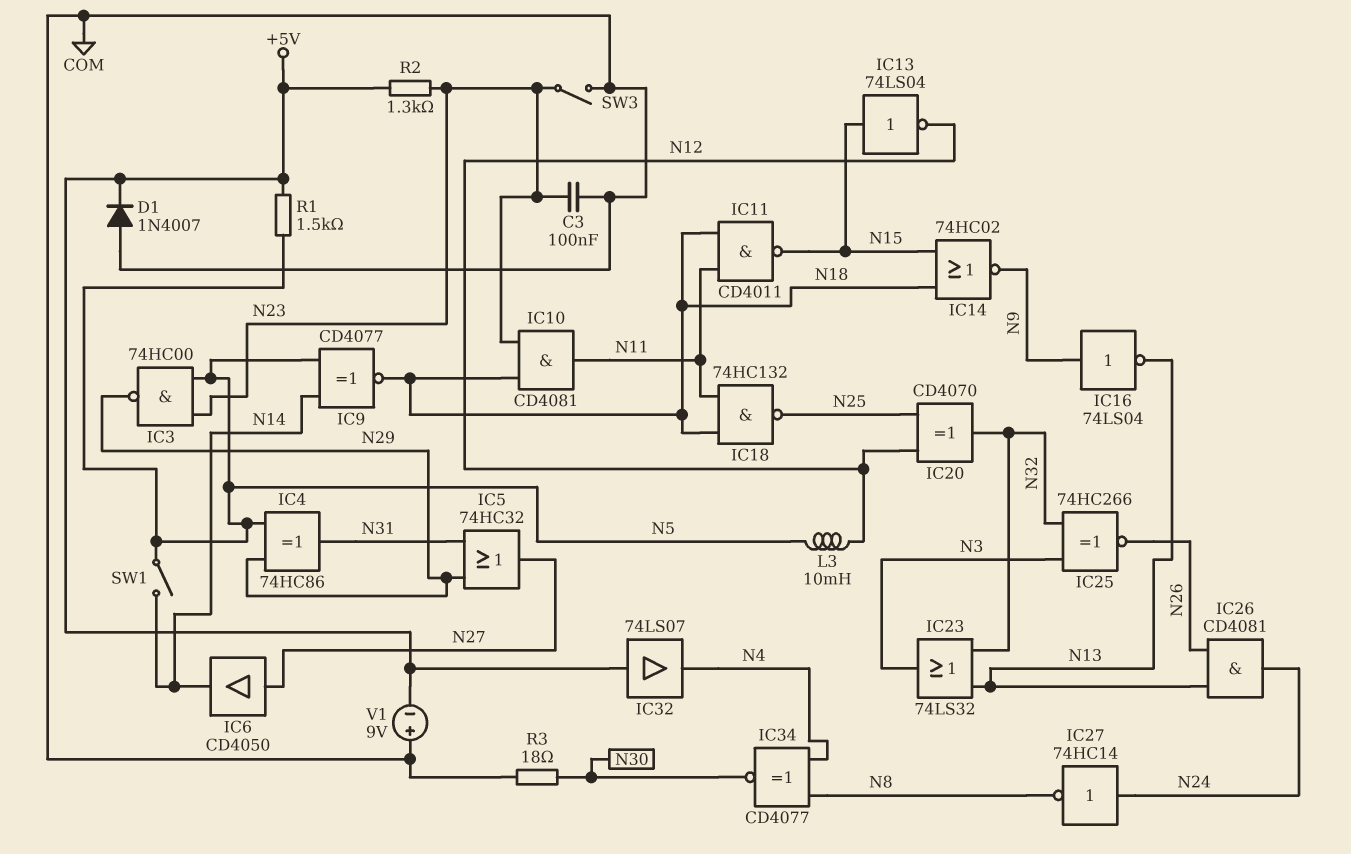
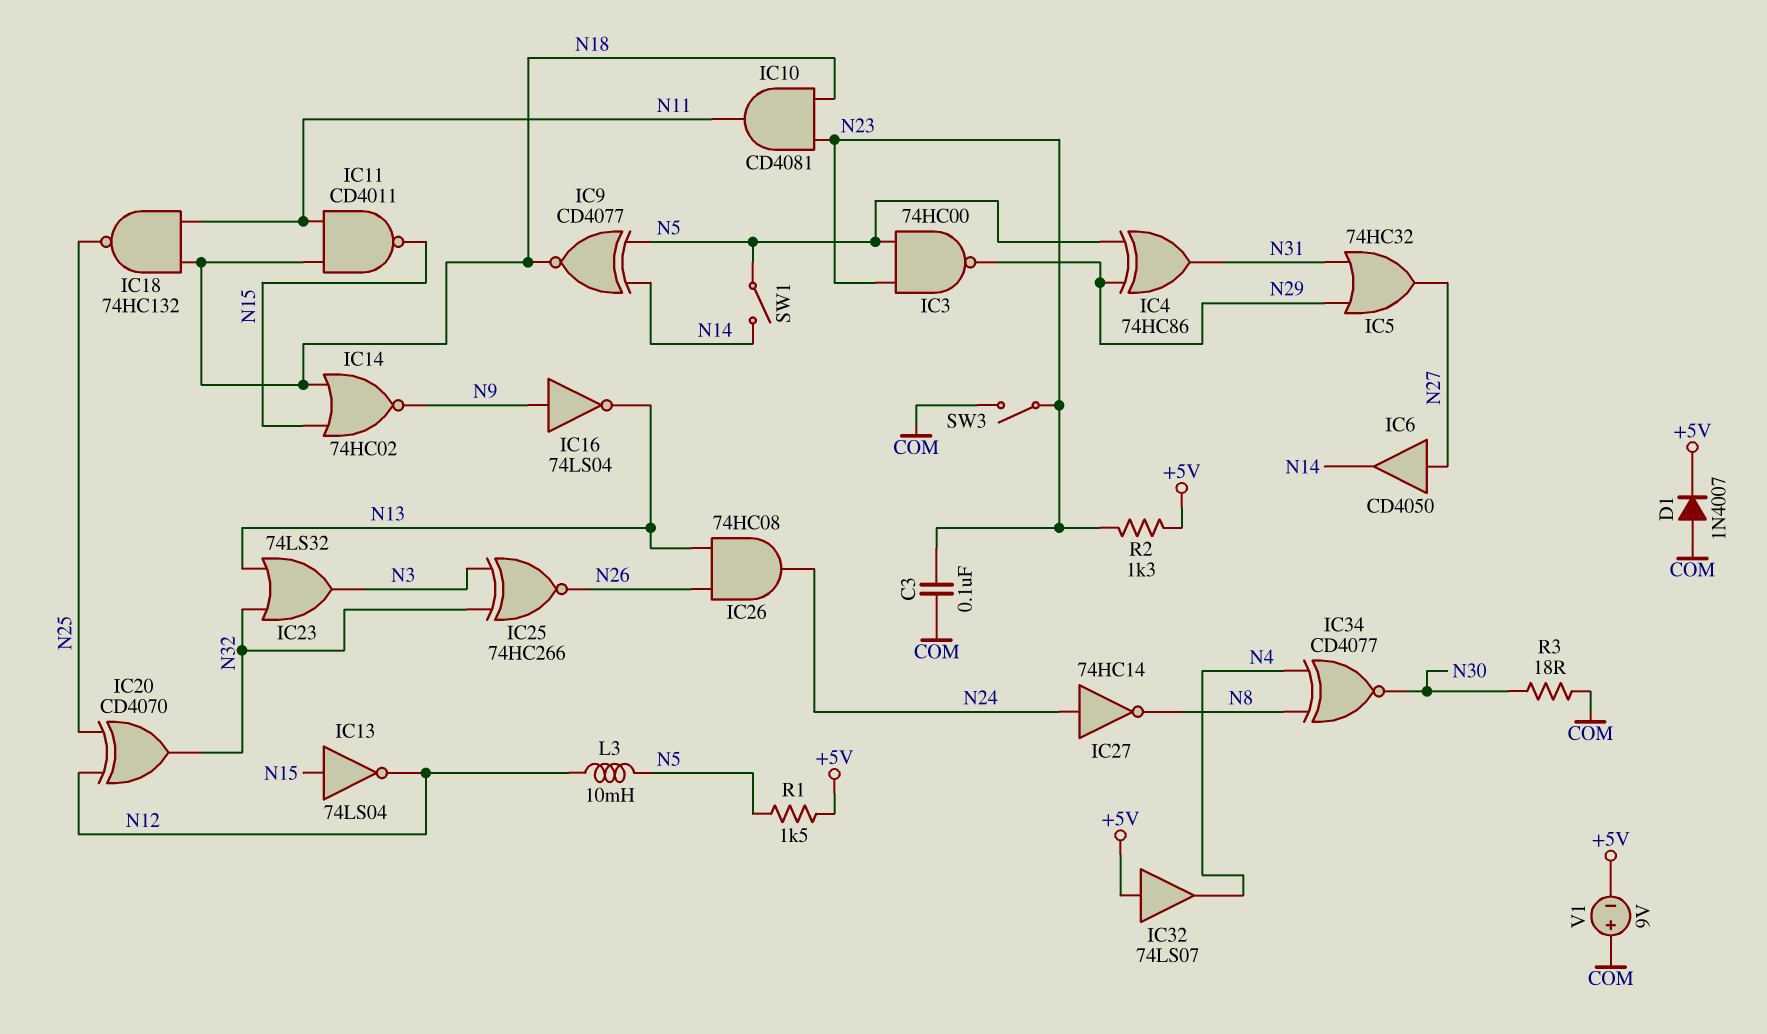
IC26: AND CD4081 (in N13, in N26, out N24) -> AND 74HC08 (in N13, in N26, out N24)

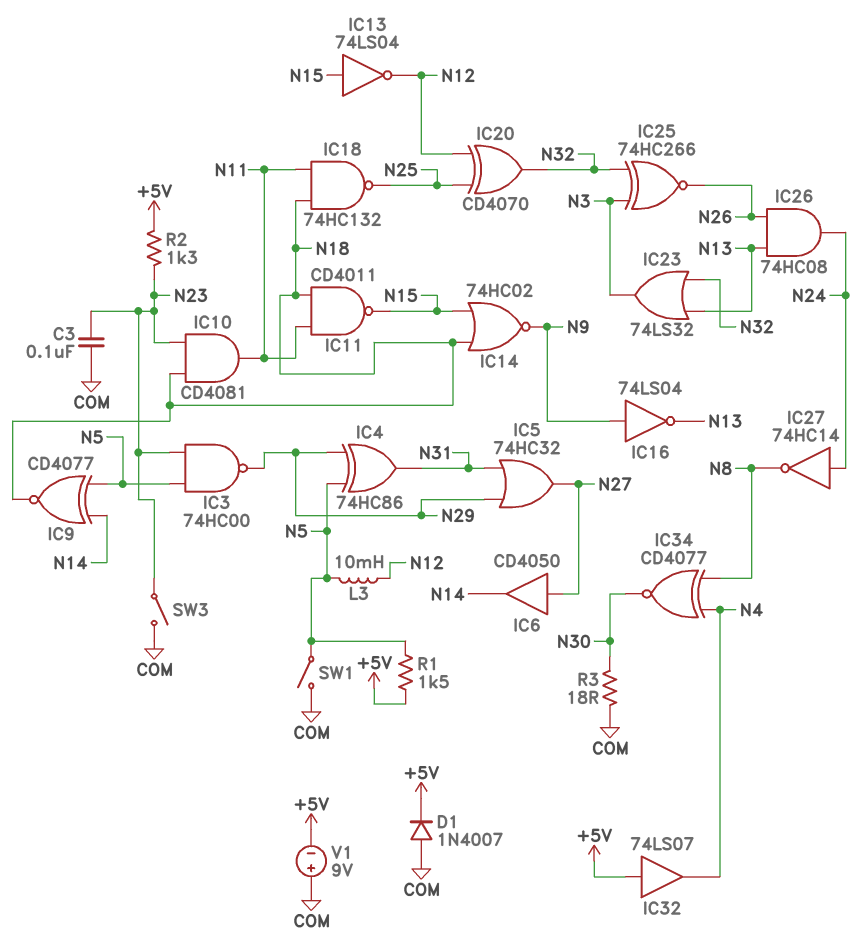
SW1: switch (N5, N14) -> switch (COM, N5)

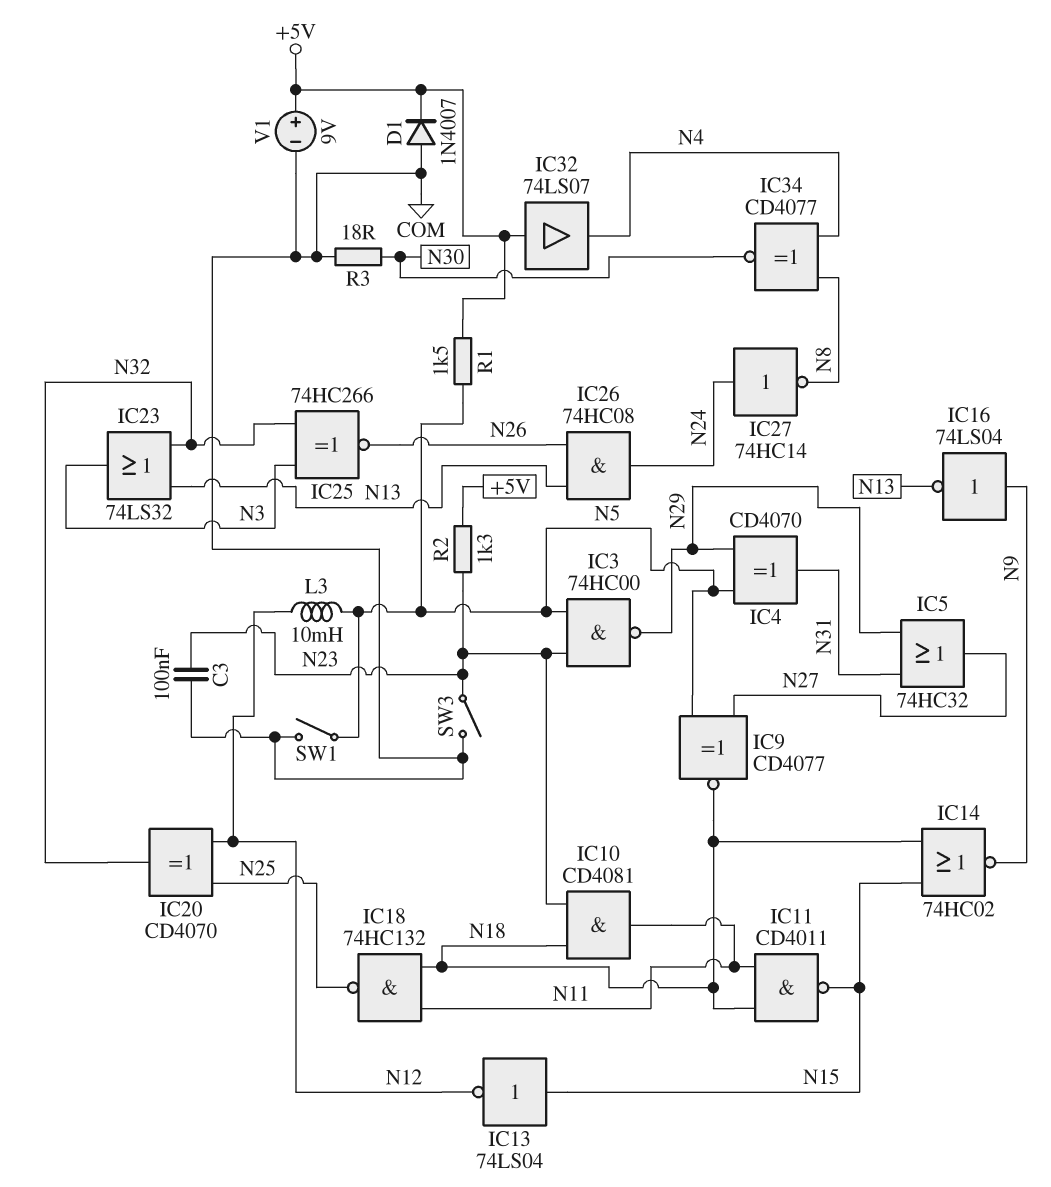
IC4: XOR 74HC86 (in N5, in N29, out N31) -> XOR CD4070 (in N5, in N29, out N31)
IC6: buffer CD4050 (in N27, out N14) -> none
IC9: XNOR CD4077 (in N5, in N14, out N18) -> XNOR CD4077 (in N5, in N27, out N18)
V1: 9V (plus COM, minus +5V) -> 9V (plus +5V, minus COM)

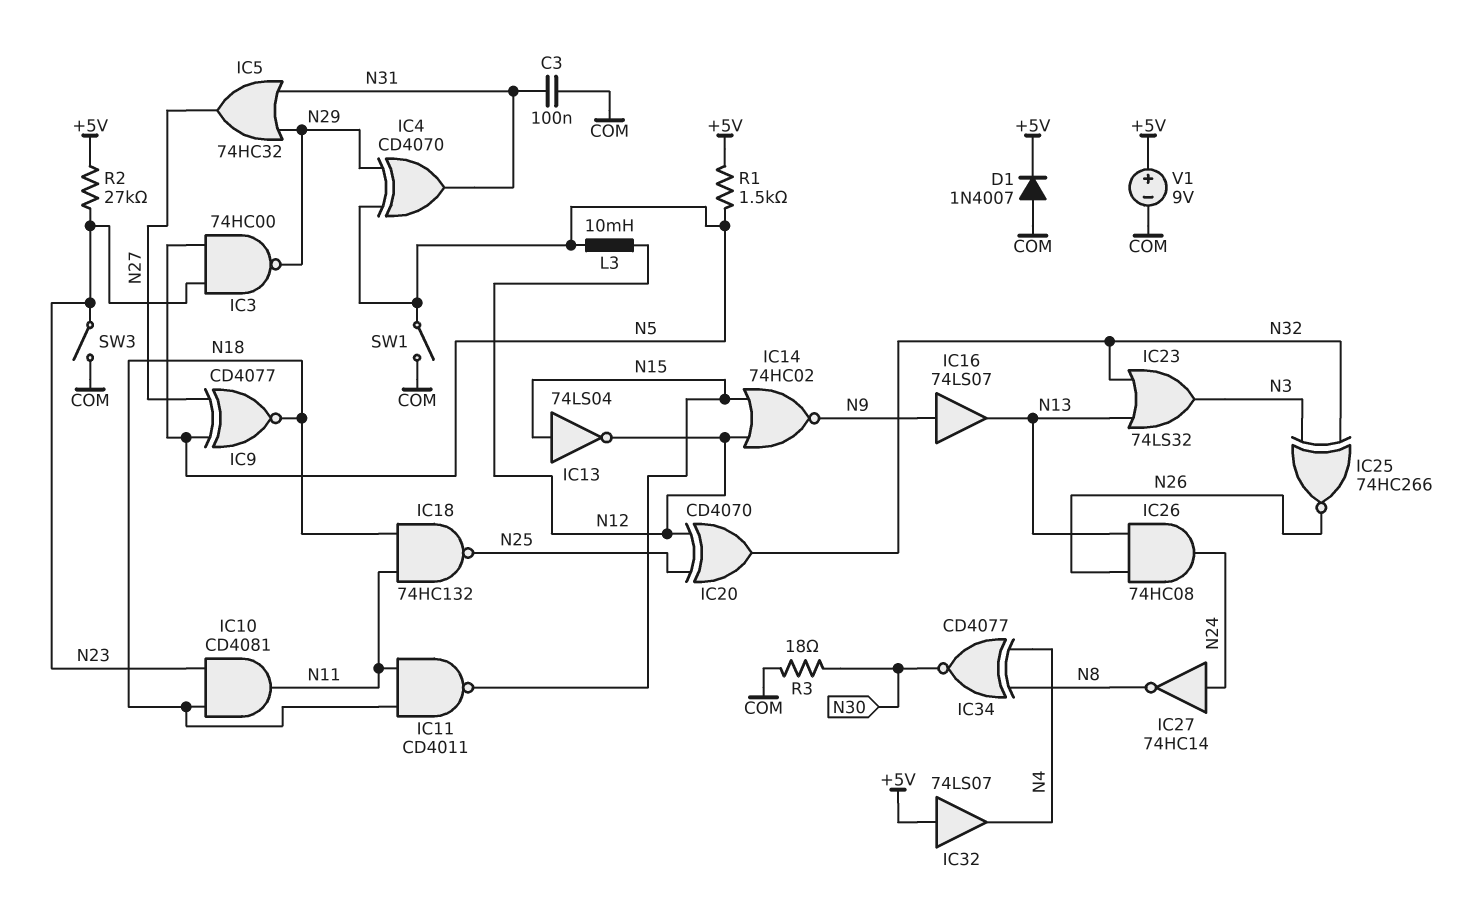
C3: 100nF (COM, N23) -> 100nF (COM, N31)
IC14: NOR 74HC02 (in N15, in N18, out N9) -> NOR 74HC02 (in N12, in N15, out N9)
IC16: NOT 74LS04 (in N9, out N13) -> buffer 74LS07 (in N9, out N13)
R2: 1.3k (+5V, N23) -> 27k (+5V, N23)

